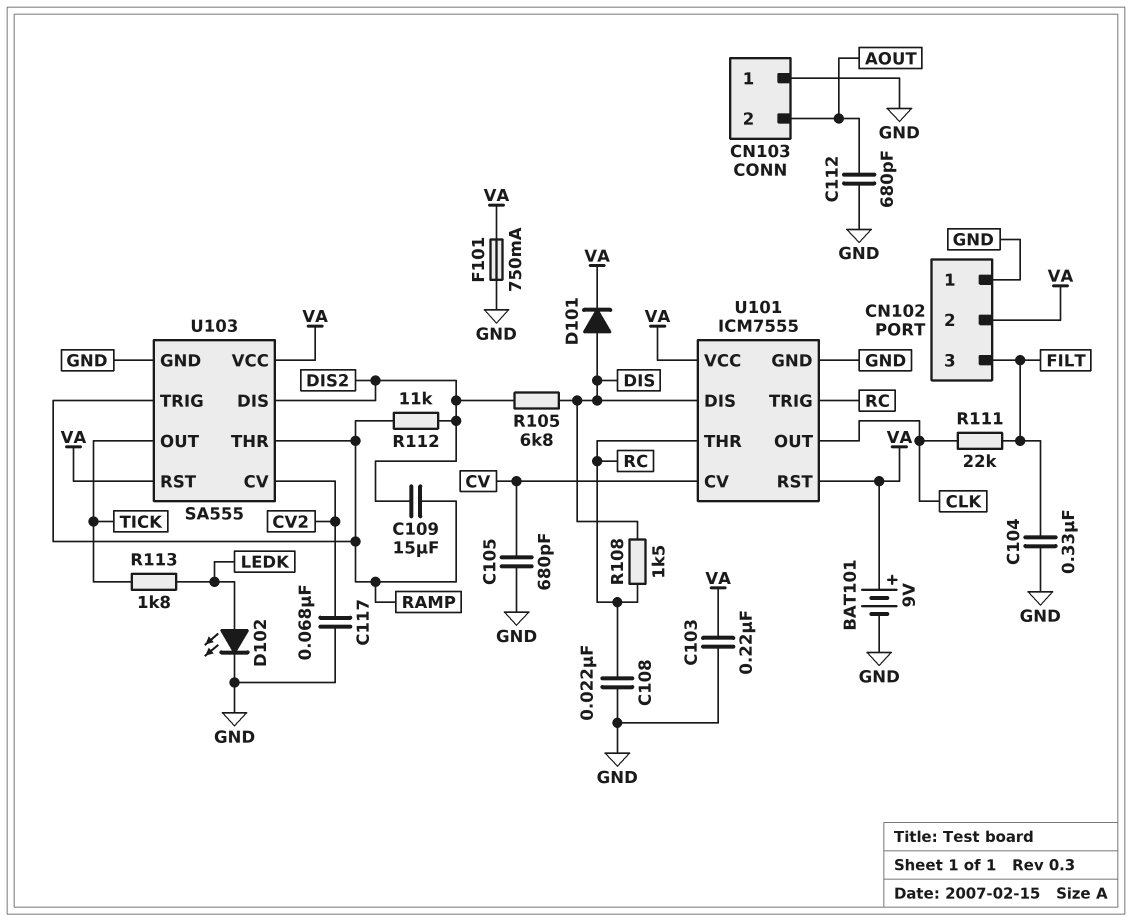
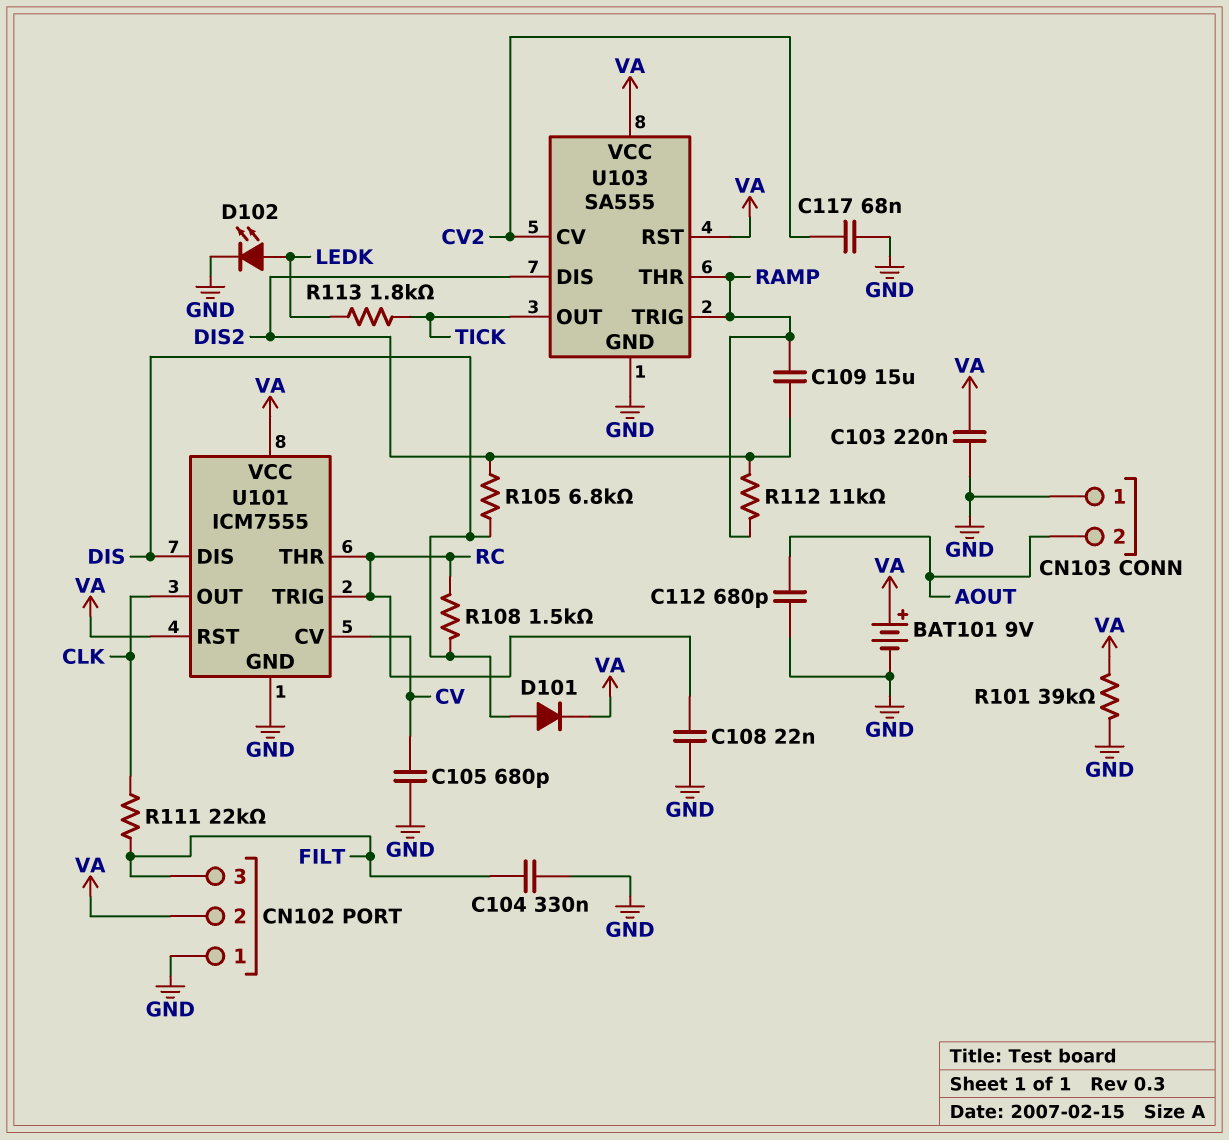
F101: 750mA (GND, VA) -> none
R101: none -> 39k (GND, VA)

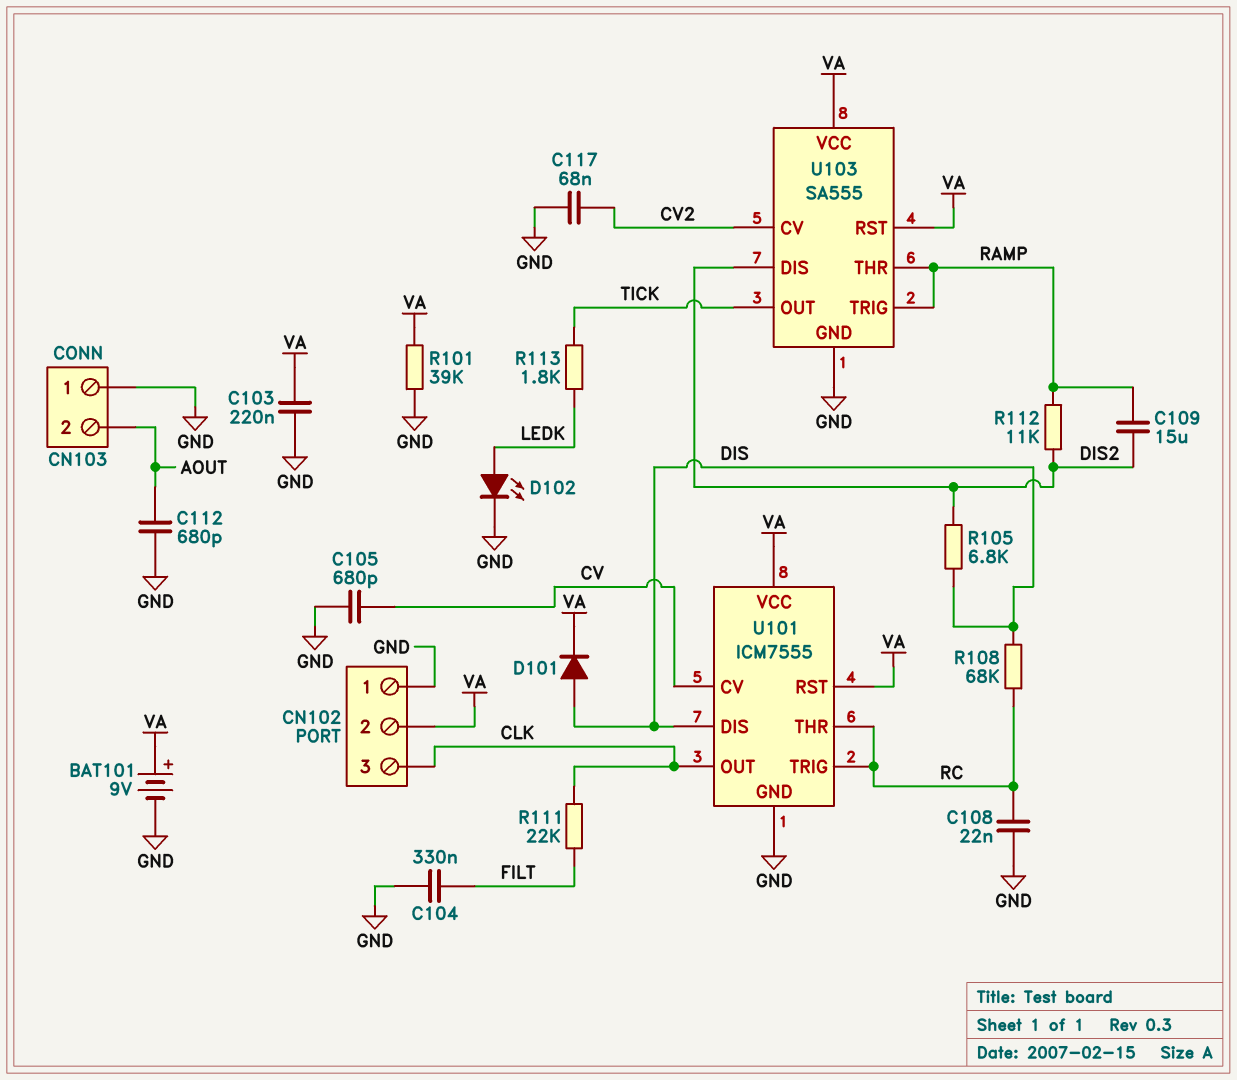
CN102 pin 3: FILT -> CLK
R108: 1.5k (DIS, RC) -> 68k (DIS, RC)

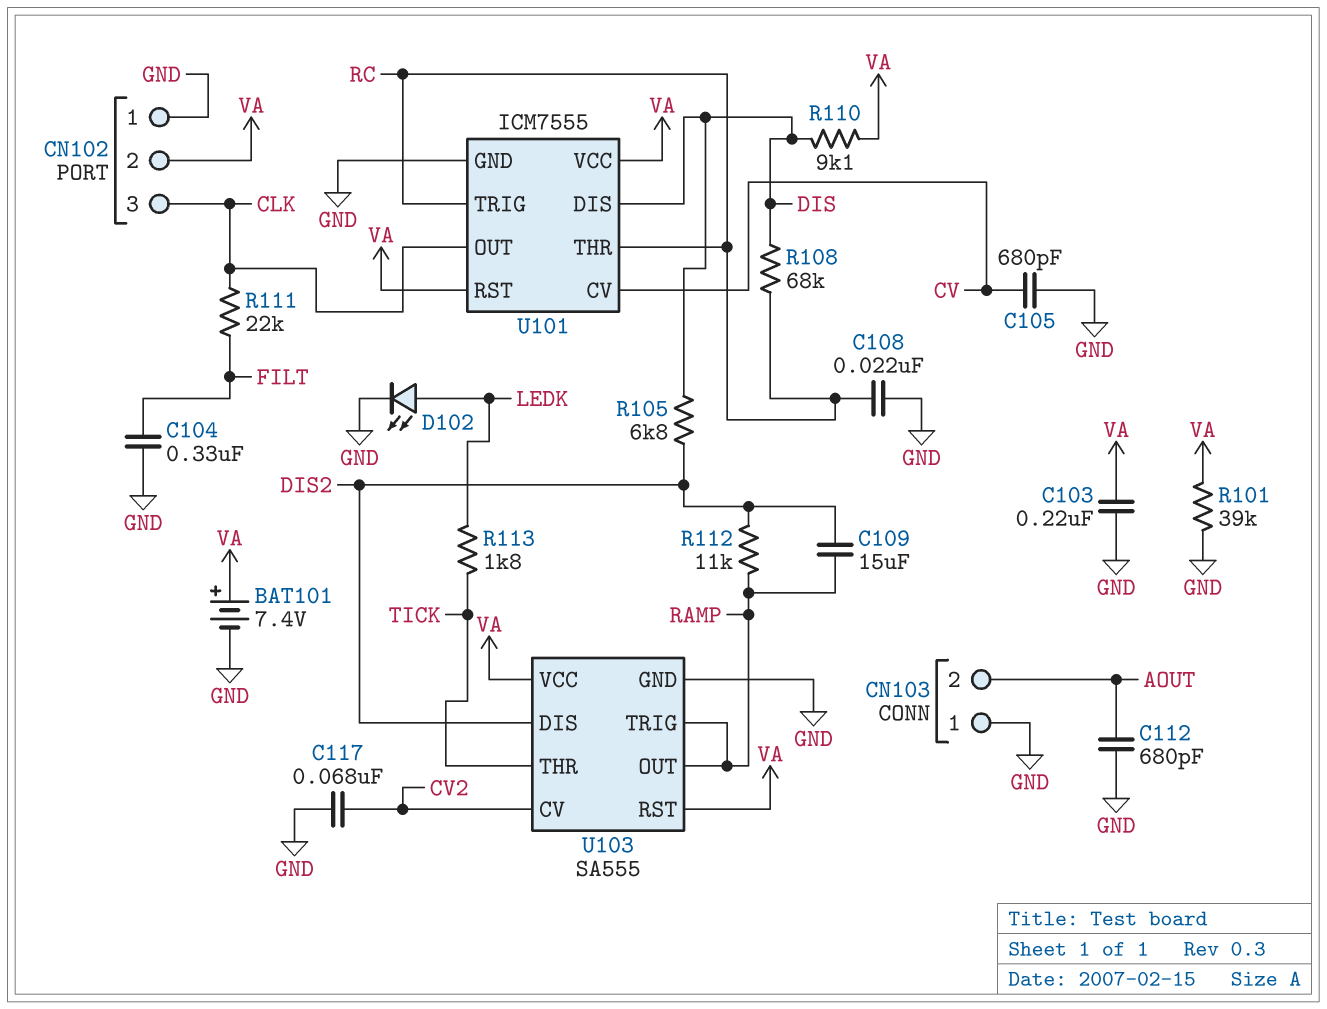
BAT101: 9V (plus VA, minus GND) -> 7.4V (plus VA, minus GND)
D101: diode (A DIS, K VA) -> none
R110: none -> 9.1k (DIS, VA)
U103 pin OUT: TICK -> RAMP
U103 pin THR: RAMP -> TICK

